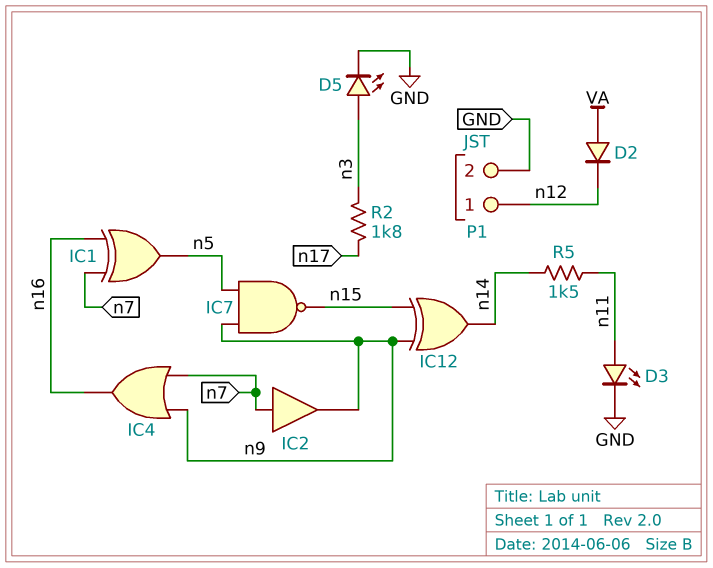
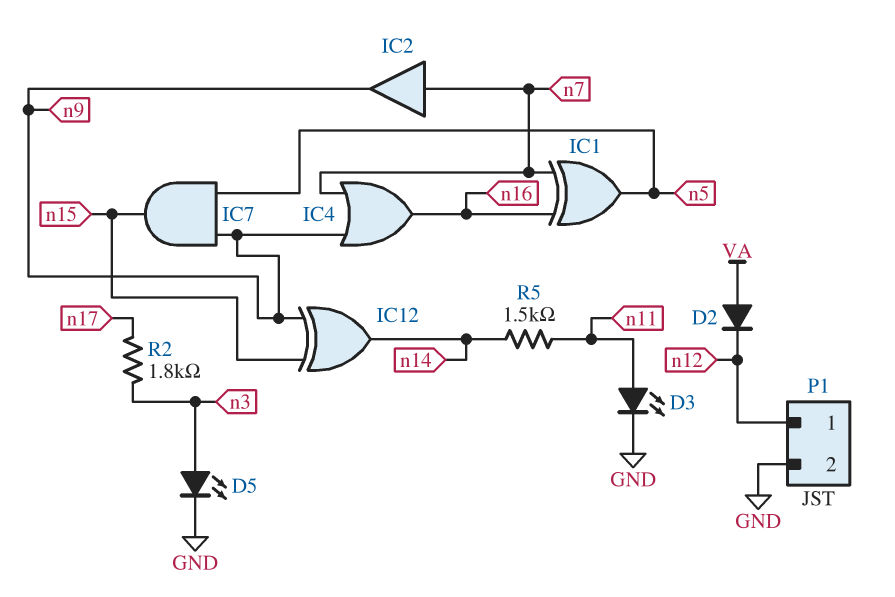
IC7: NAND (in n5, in n9, out n15) -> AND (in n5, in n9, out n15)

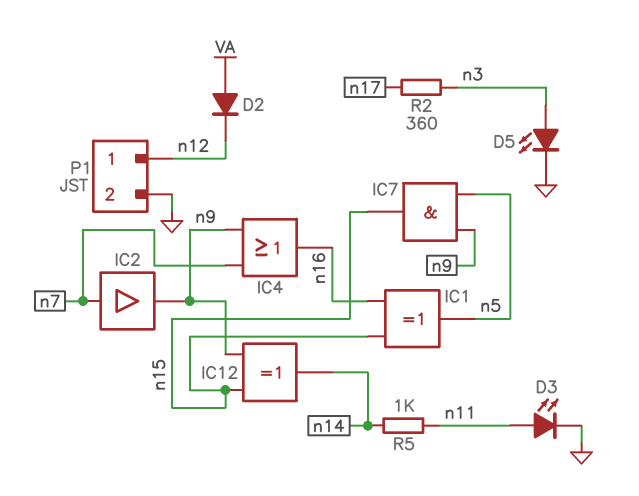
IC1: XOR (in n7, in n16, out n5) -> XOR (in n15, in n16, out n5)
R2: 1.8k (n3, n17) -> 360 (n3, n17)
R5: 1.5k (n11, n14) -> 1k (n11, n14)

